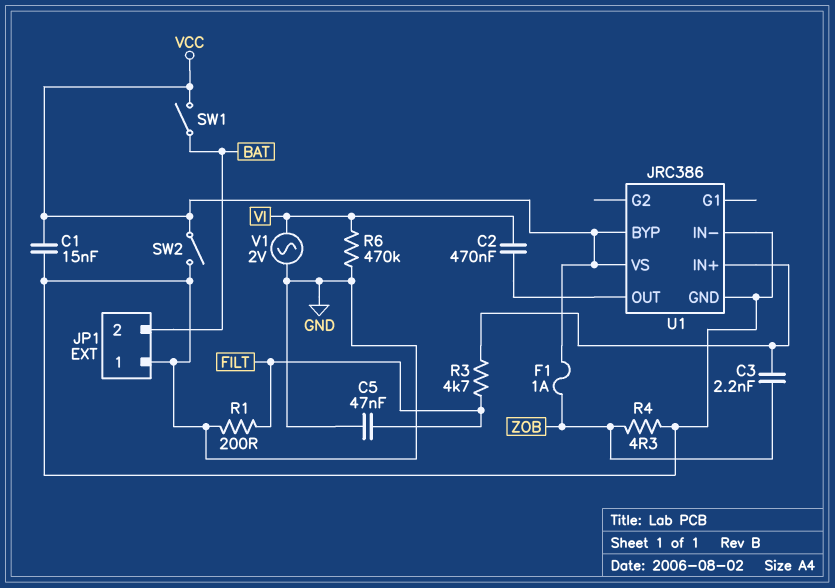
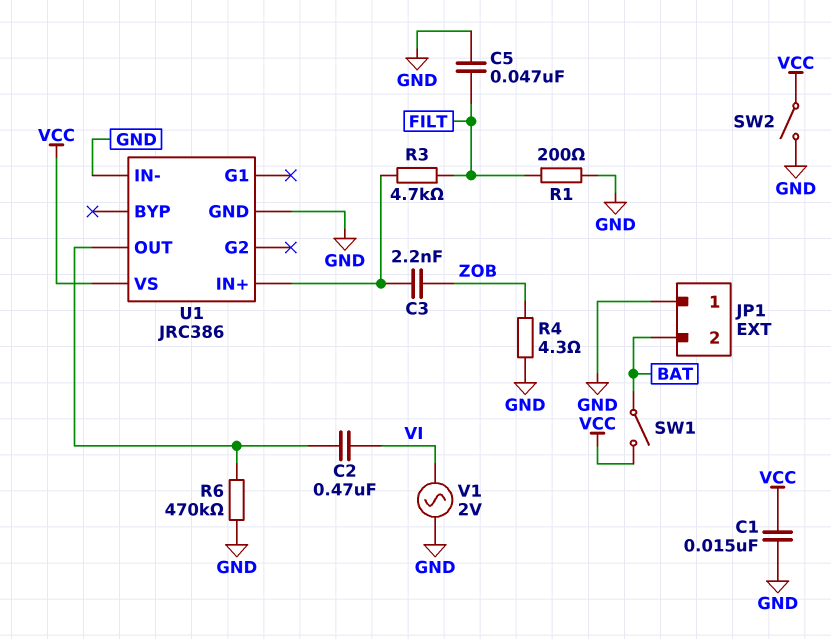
F1: 1A (VCC, ZOB) -> none
R6: 470k (GND, VI) -> 470k (GND, U1/OUT)
U1 pin BYP: VCC -> none

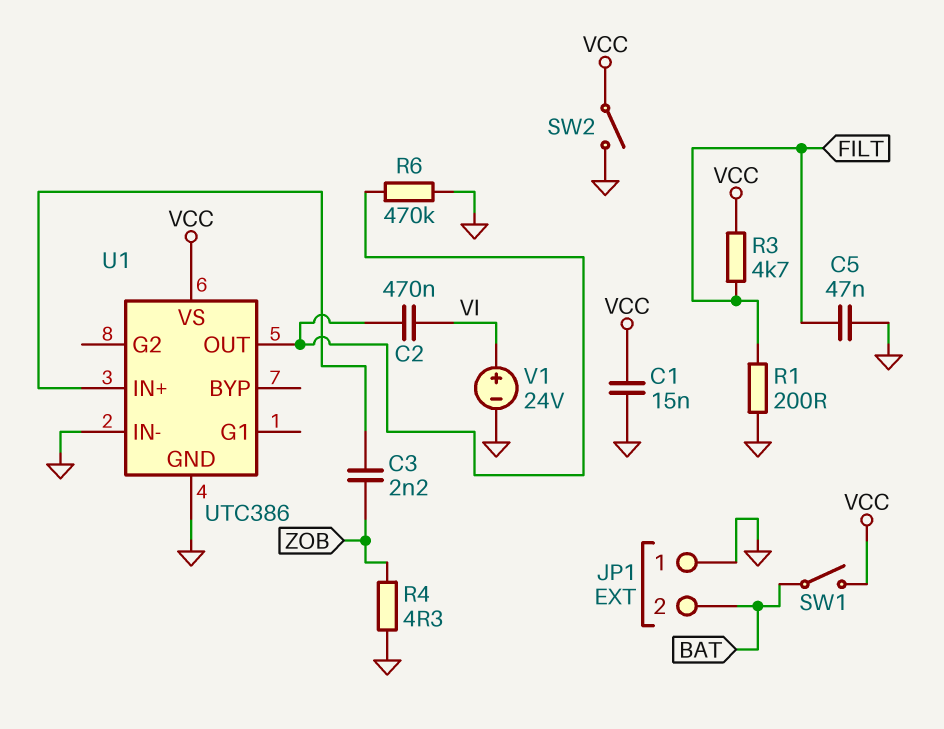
R3: 4.7k (FILT, U1/IN+) -> 4.7k (FILT, VCC)
U1: JRC386 -> UTC386
V1: AC 2V (GND, VI) -> 24V (plus VI, minus GND)

